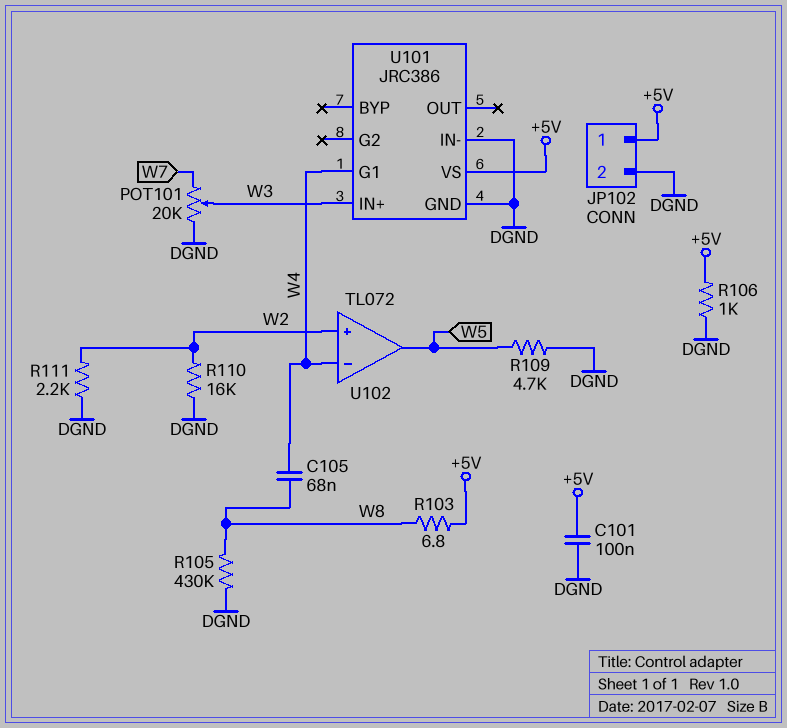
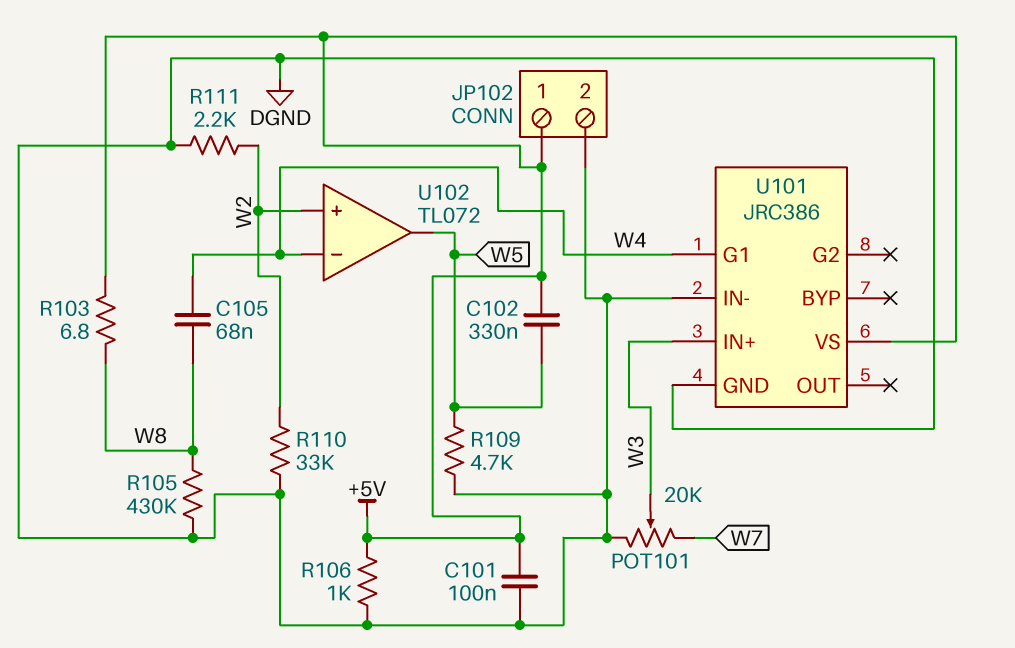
C102: none -> 330nF (+5V, W5)
R110: 16k (DGND, W2) -> 33k (DGND, W2)

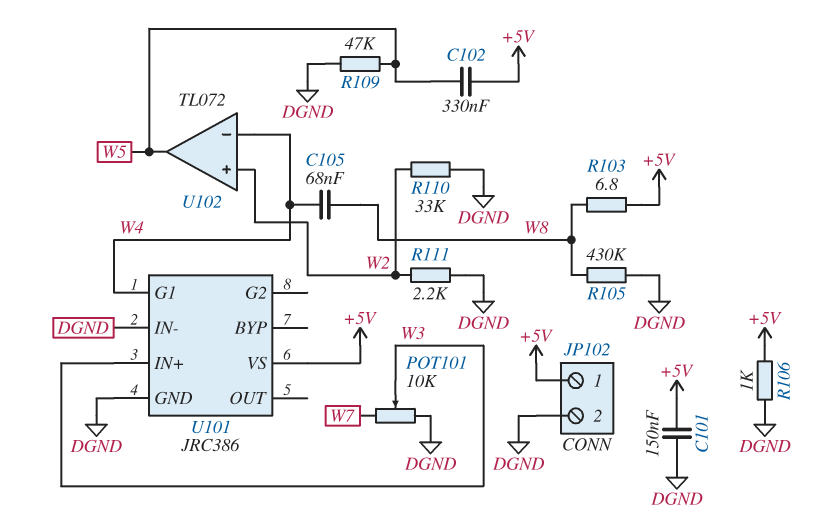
C101: 100nF (+5V, DGND) -> 150nF (+5V, DGND)
POT101: 20k (DGND, W7, wiper W3) -> 10k (DGND, W7, wiper W3)
R109: 4.7k (DGND, W5) -> 47k (DGND, W5)

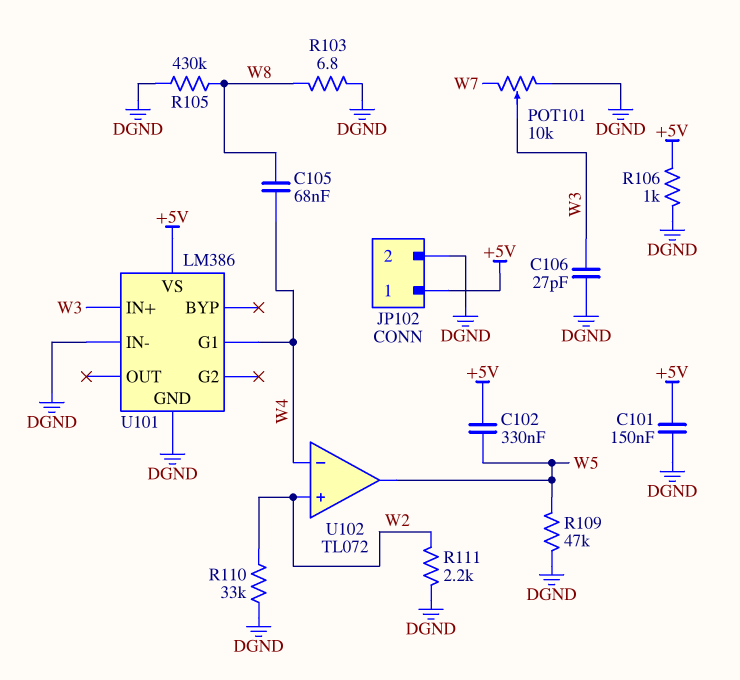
C106: none -> 27pF (DGND, W3)
R103: 6.8 (+5V, W8) -> 6.8 (DGND, W8)
U101: JRC386 -> LM386

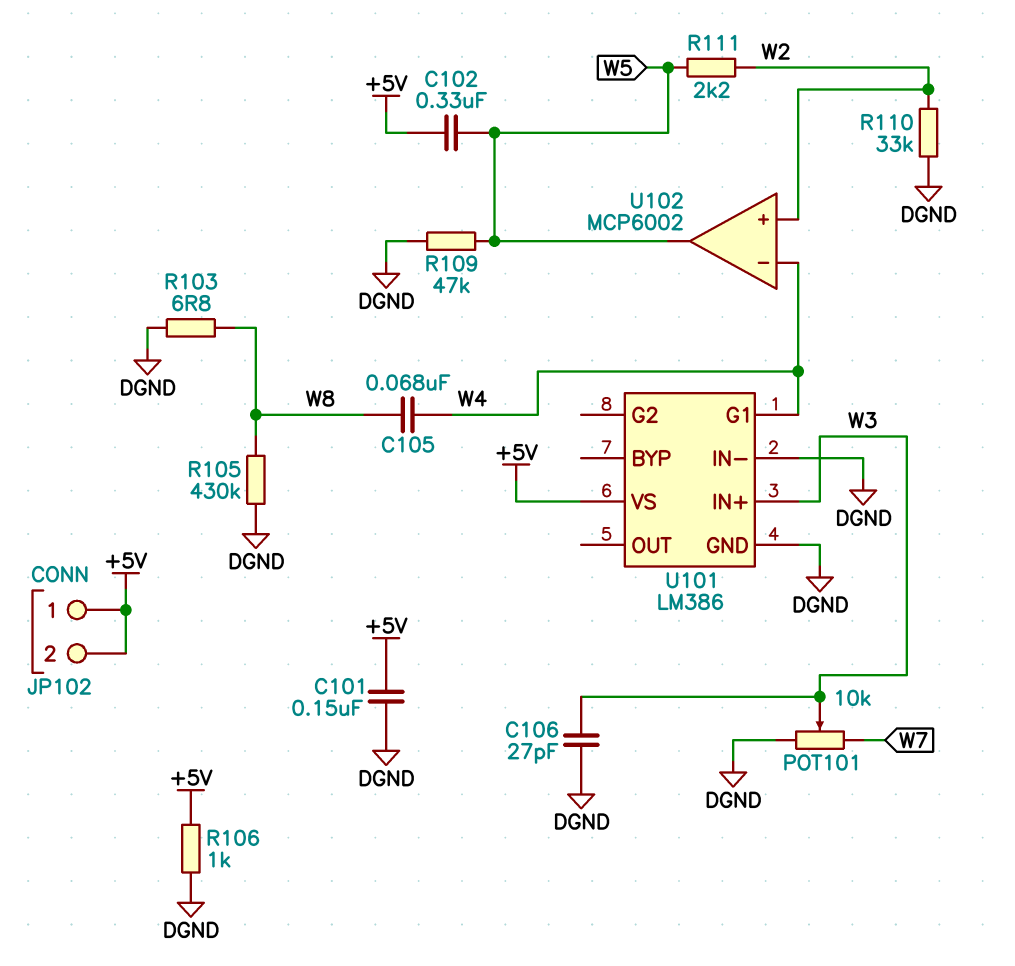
JP102 pin 2: DGND -> +5V
R111: 2.2k (DGND, W2) -> 2.2k (W2, W5)
U102: TL072 -> MCP6002

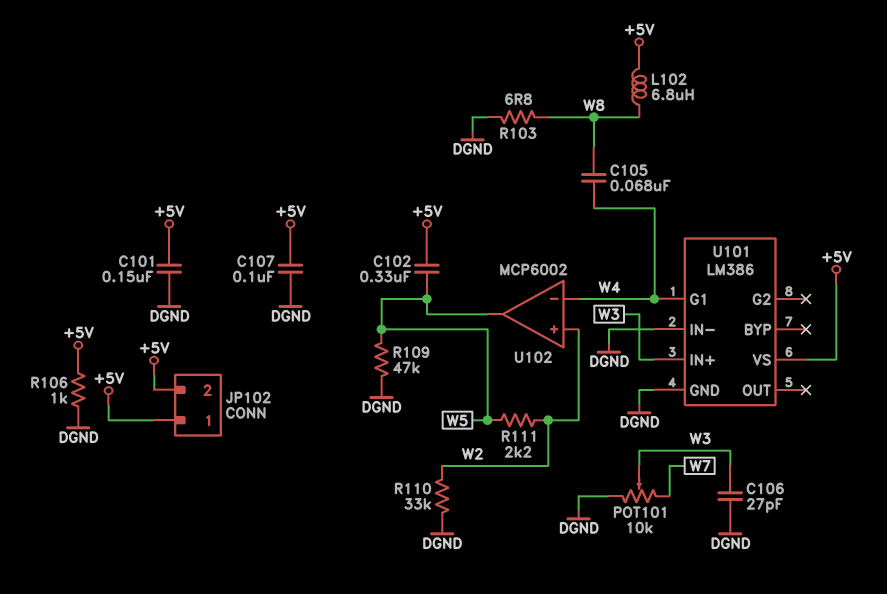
C107: none -> 100nF (+5V, DGND)
L102: none -> 6.8uH (+5V, W8)
R105: 430k (DGND, W8) -> none

